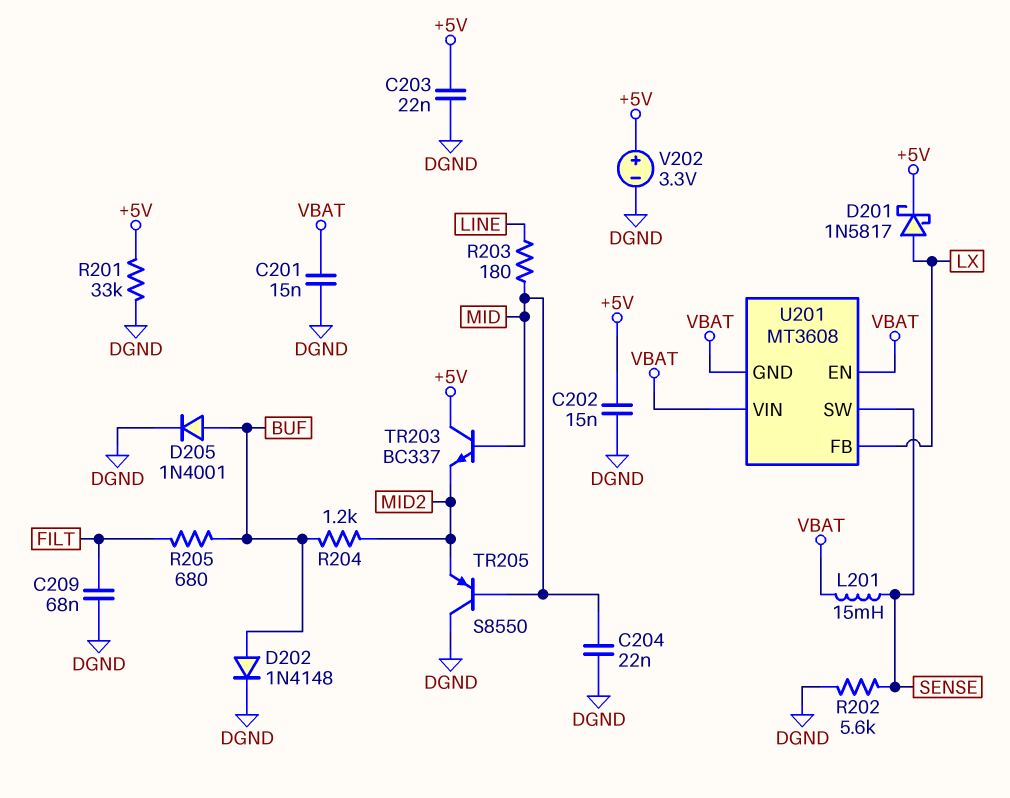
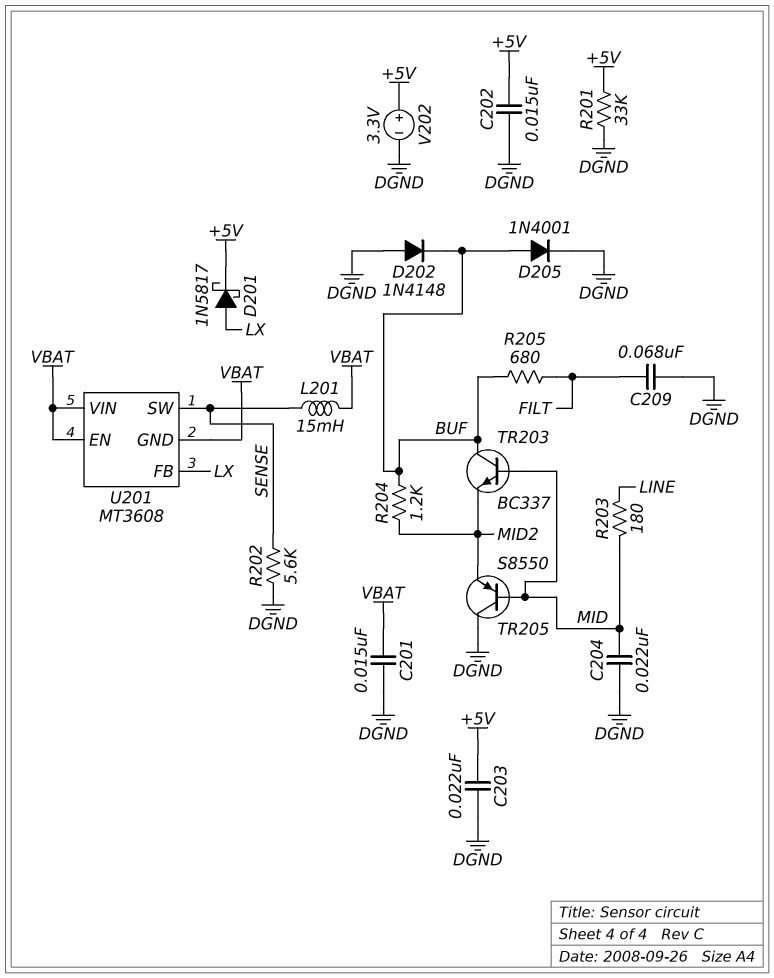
D202: diode 1N4148 (A BUF, K DGND) -> diode 1N4148 (A DGND, K BUF)
TR203: NPN BC337 (B MID, C +5V, E MID2) -> NPN BC337 (B MID, C BUF, E MID2)

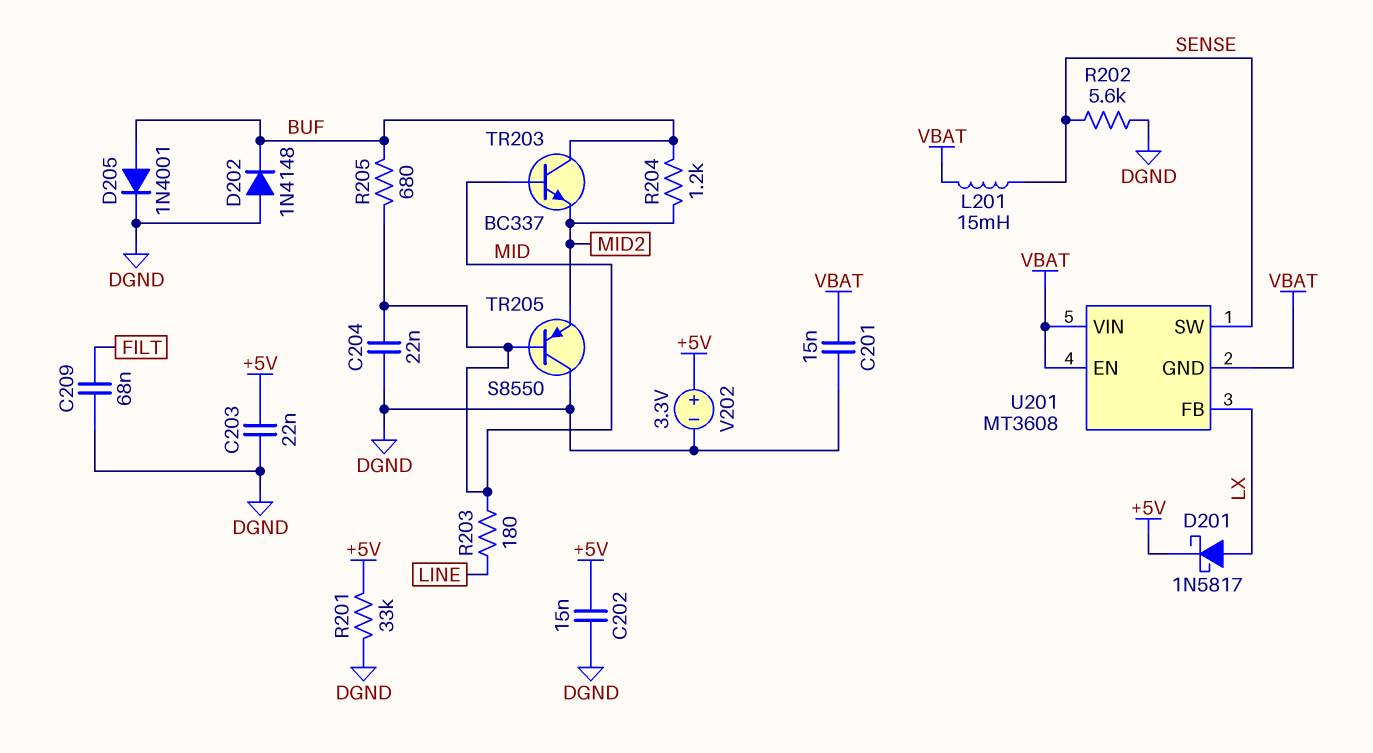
R205: 680 (BUF, FILT) -> 680 (BUF, MID)

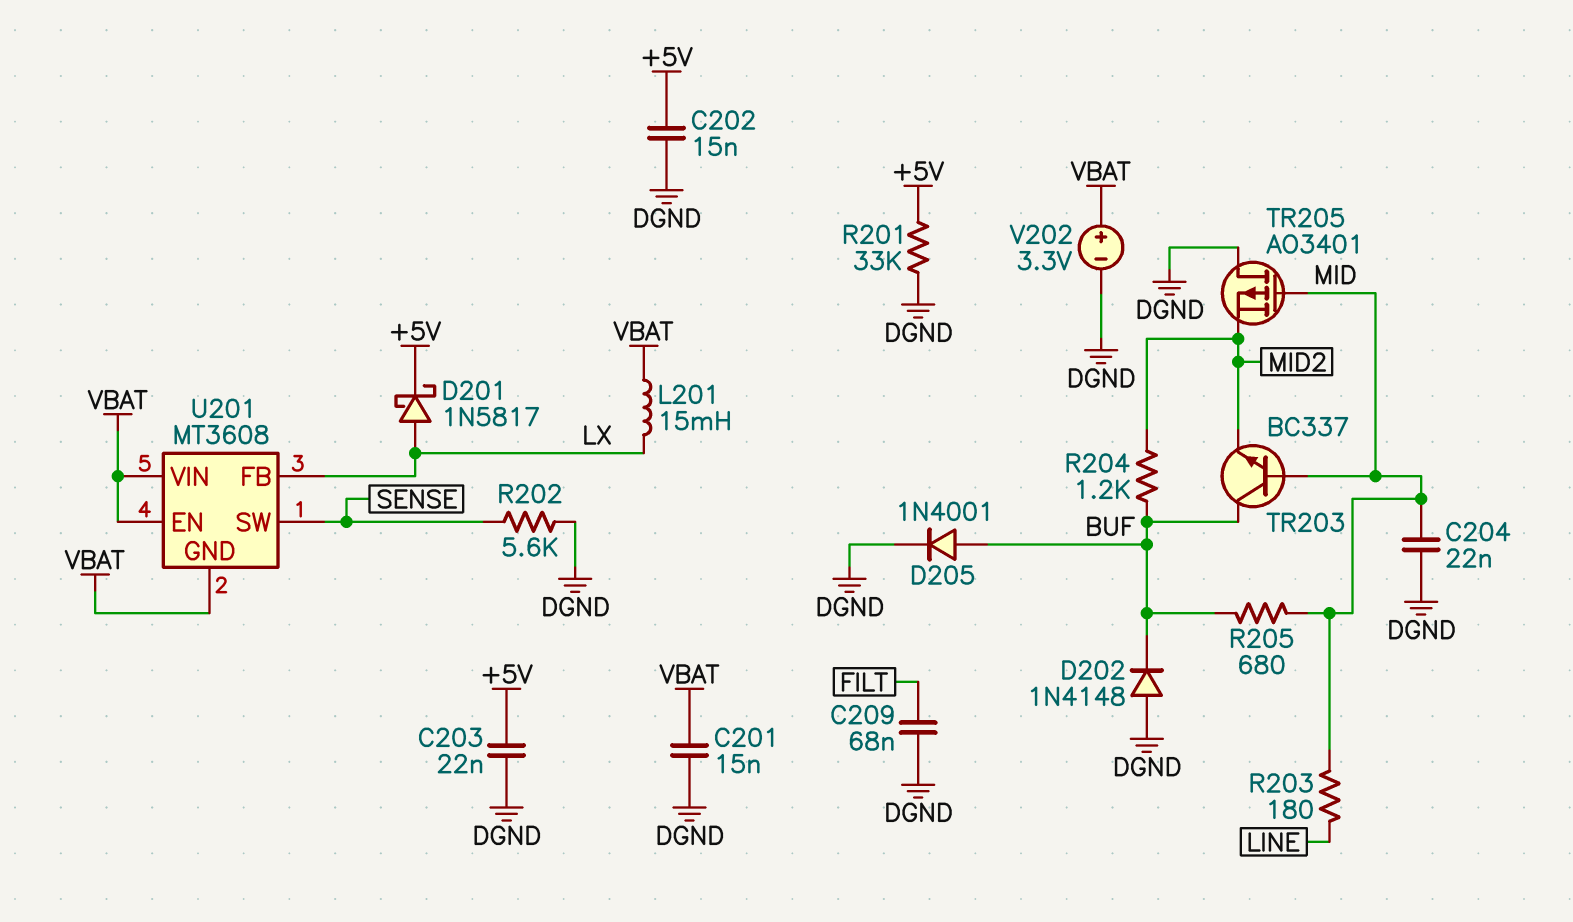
L201: 15mH (SENSE, VBAT) -> 15mH (LX, VBAT)
TR205: PNP S8550 (B MID, C DGND, E MID2) -> PMOS AO3401 (G MID, D DGND, S MID2)
V202: 3.3V (plus +5V, minus DGND) -> 3.3V (plus VBAT, minus DGND)

